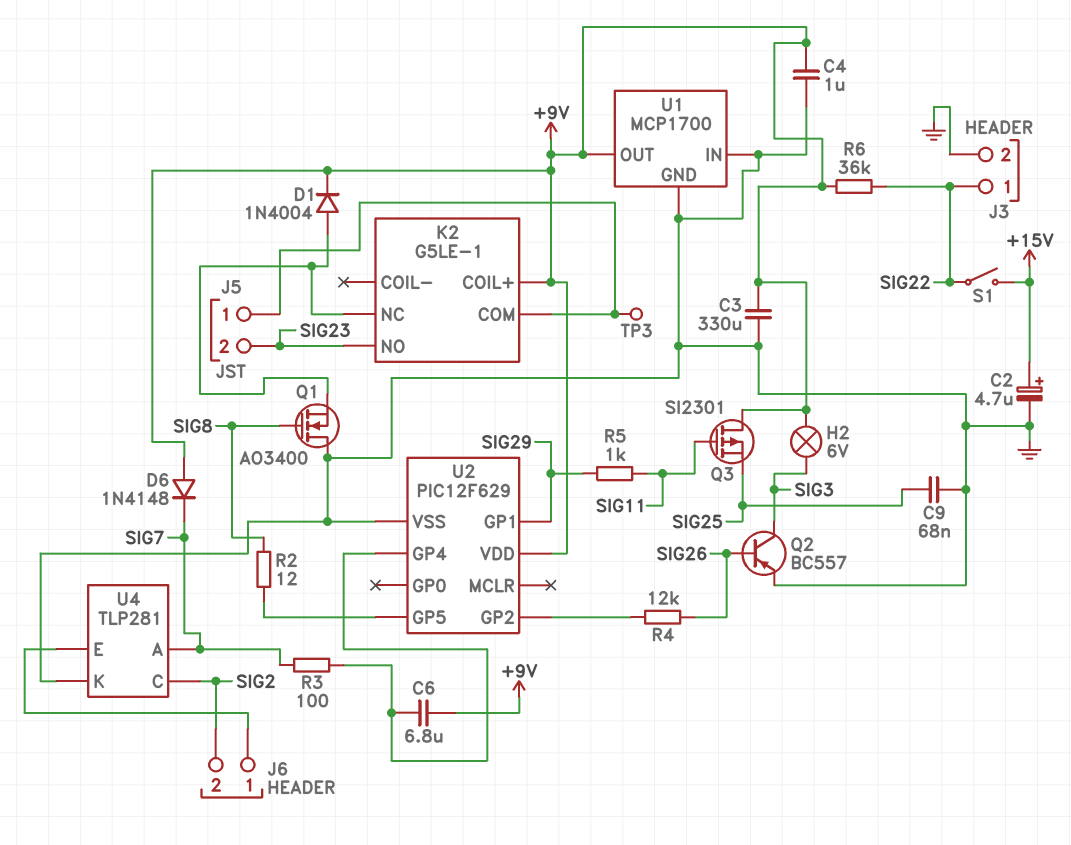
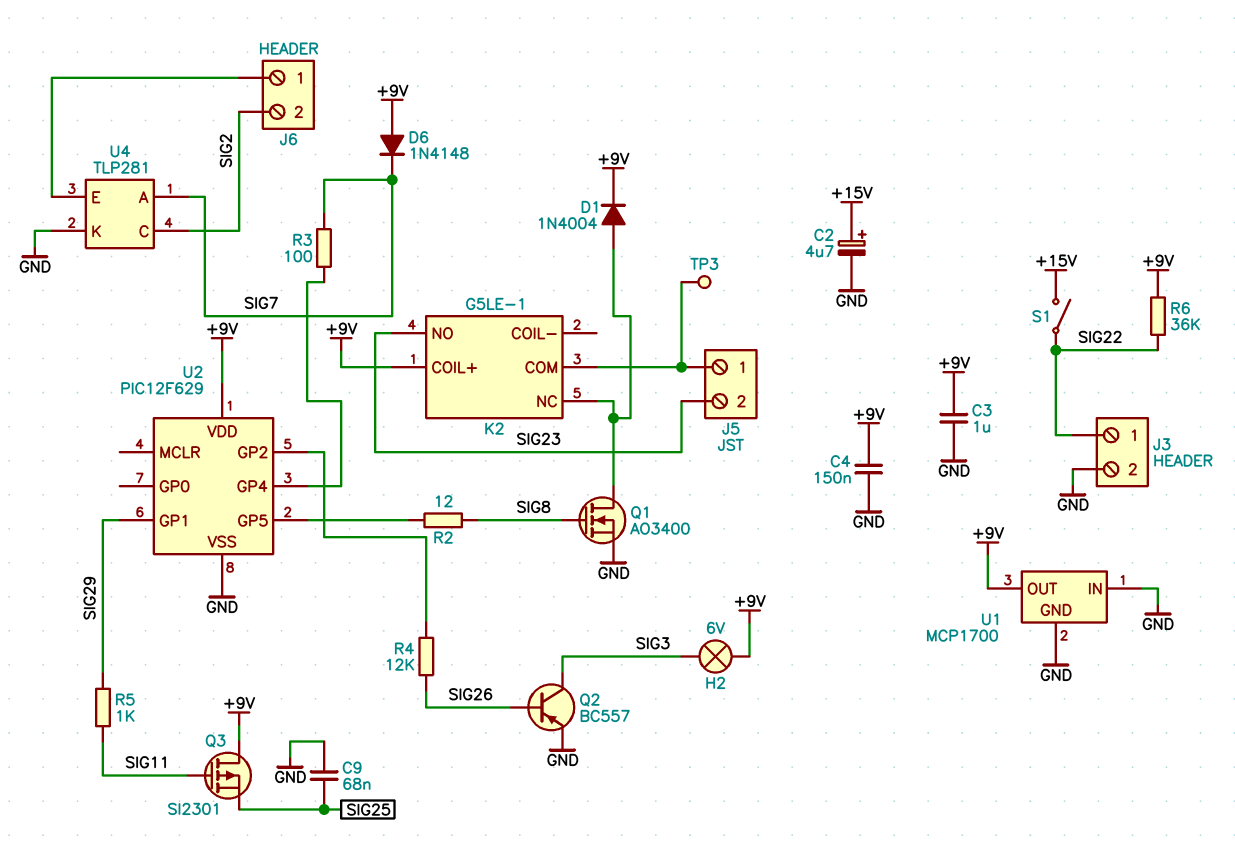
C3: 330uF (+9V, GND) -> 1uF (+9V, GND)
C4: 1uF (+9V, GND) -> 150nF (+9V, GND)
C6: 6.8uF (+9V, U2/GP4) -> none
Q1: NMOS AO3400 (G SIG8, D GND, S K2/NC) -> NMOS AO3400 (G SIG8, D K2/NC, S GND)

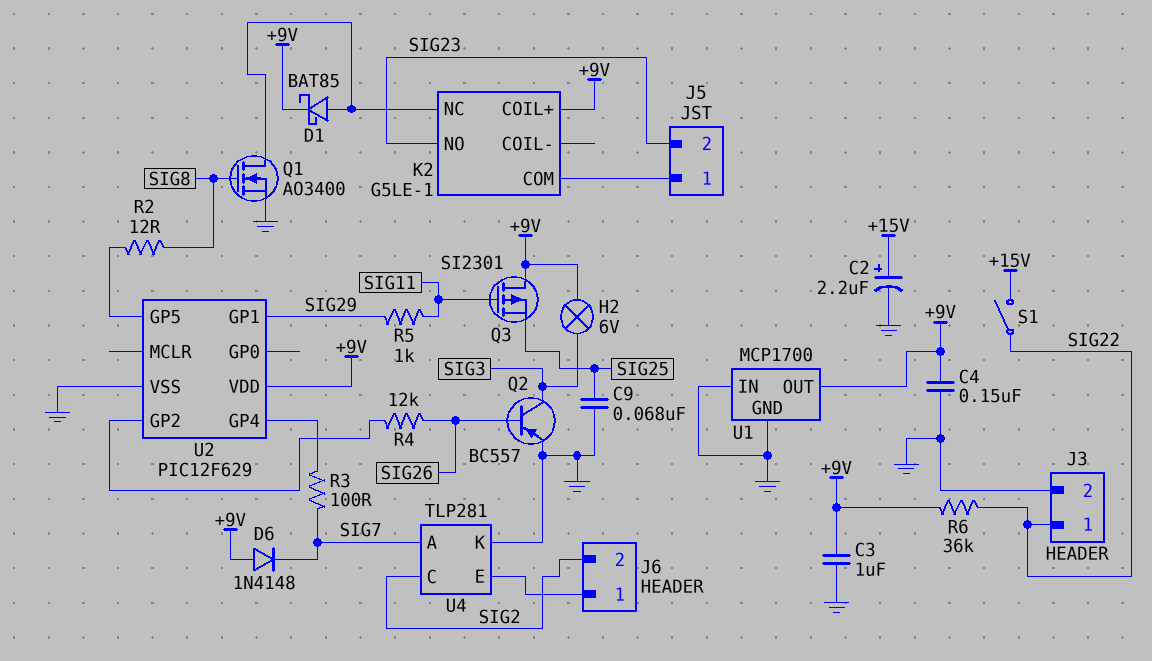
C2: 4.7uF (plus +15V, minus GND) -> 2.2uF (plus +15V, minus GND)
D1: diode 1N4004 (A K2/NC, K +9V) -> schottky BAT85 (A K2/NC, K +9V)
TP3: test point (J5/1) -> none

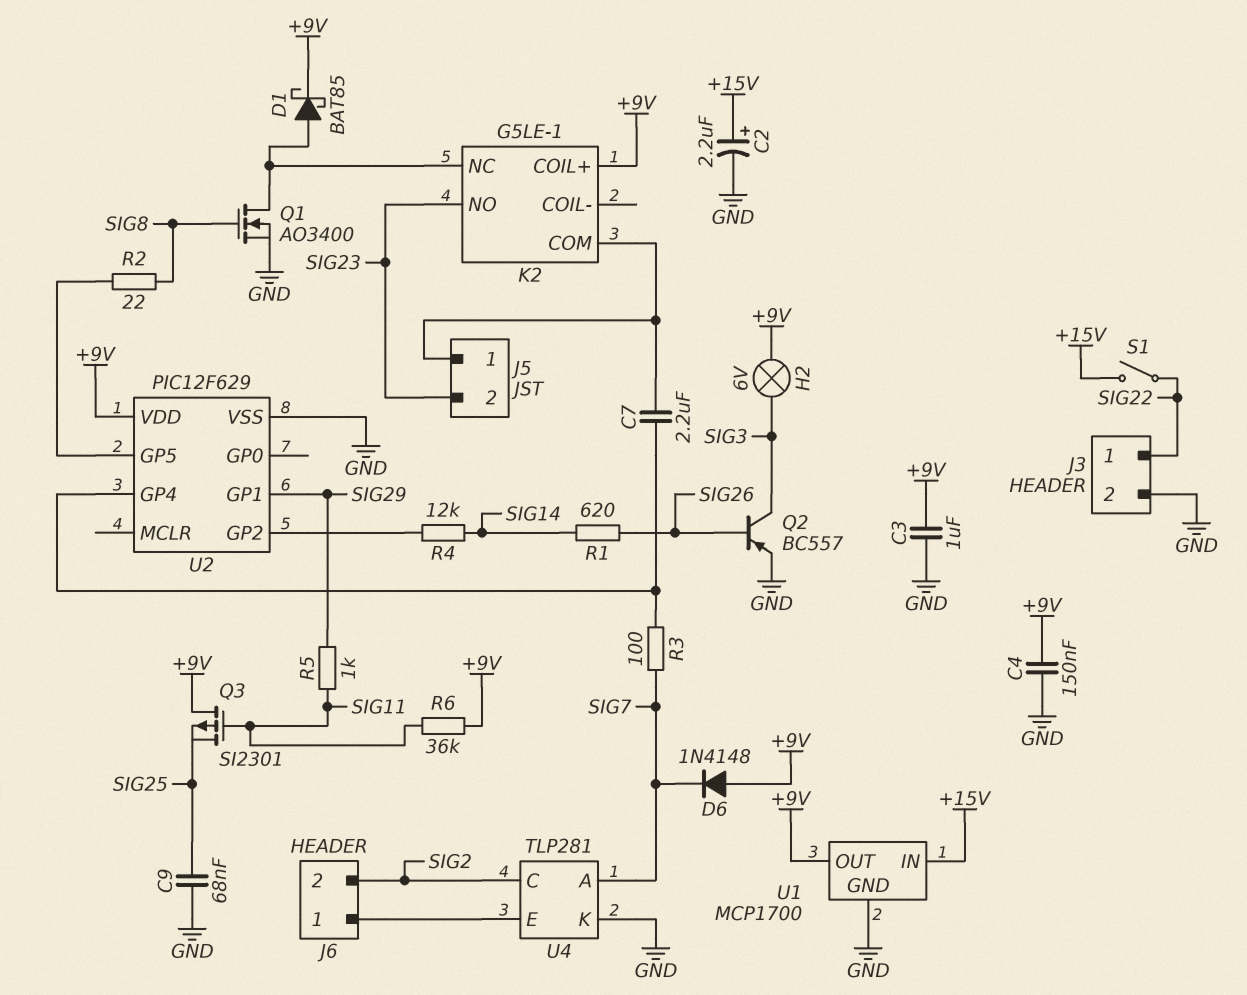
C7: none -> 2.2uF (J5/1, U2/GP4)
R1: none -> 620 (SIG14, SIG26)
R2: 12 (SIG8, U2/GP5) -> 22 (SIG8, U2/GP5)
R4: 12k (SIG26, U2/GP2) -> 12k (SIG14, U2/GP2)
R6: 36k (+9V, SIG22) -> 36k (+9V, SIG11)
U1 pin IN: GND -> +15V

